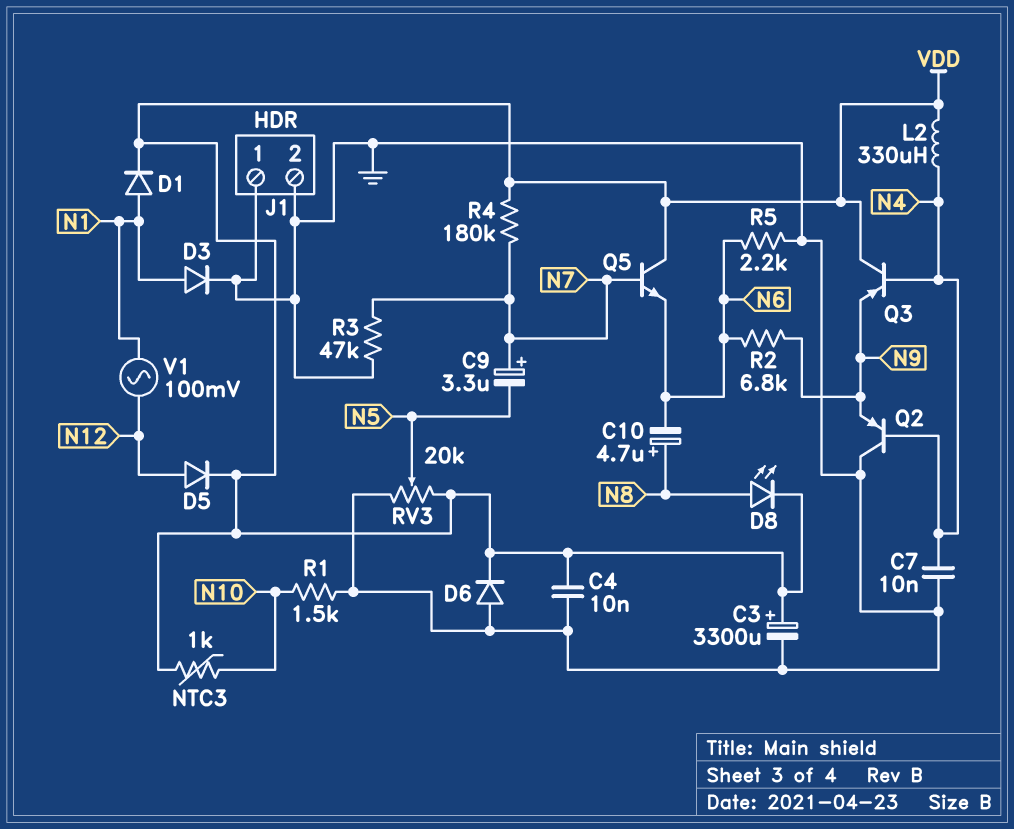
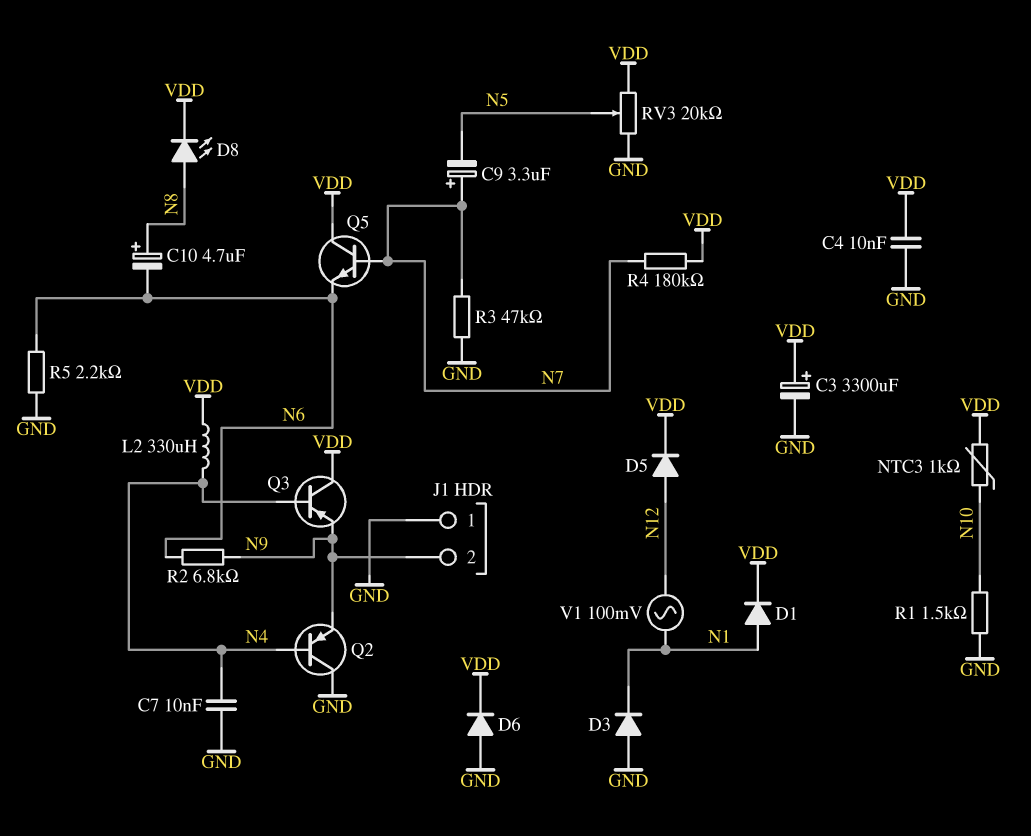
D3: diode (A N1, K GND) -> diode (A GND, K N1)
J1 pin 2: GND -> N9

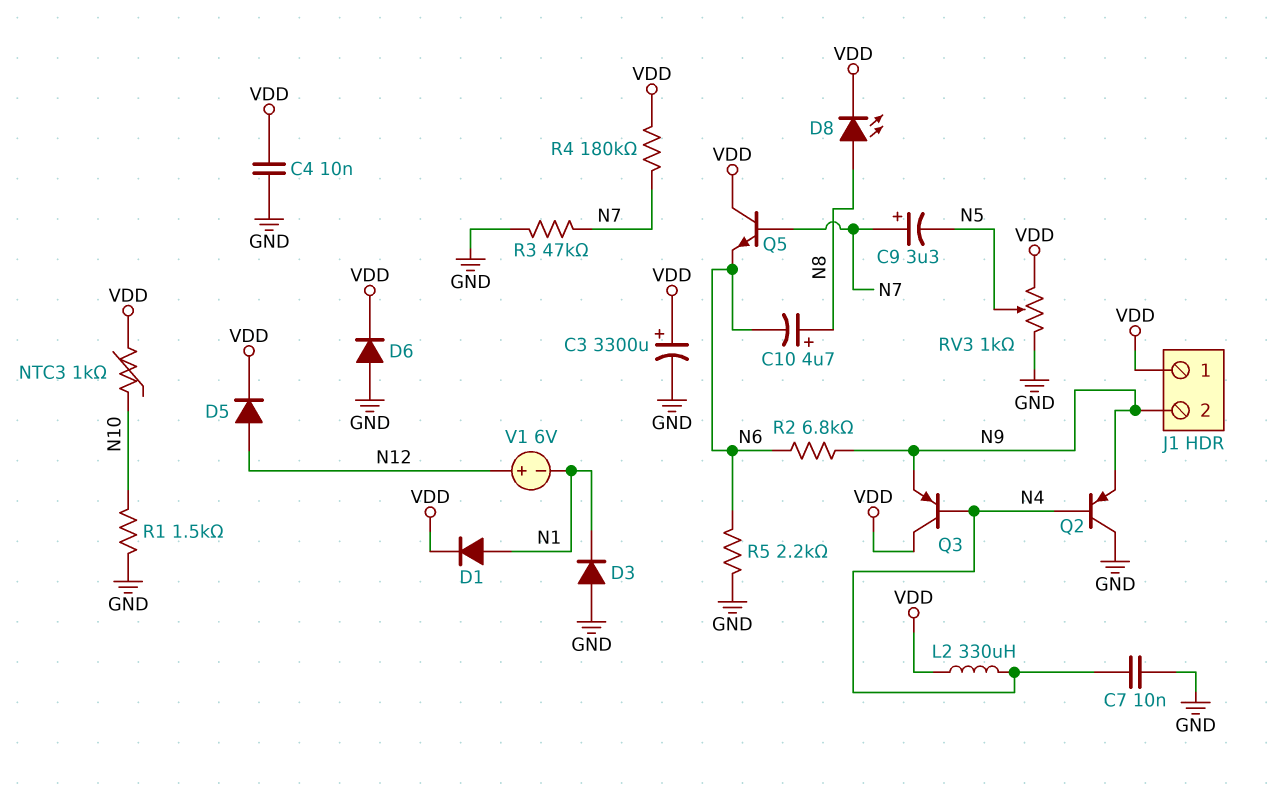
J1 pin 1: GND -> VDD
RV3: 20k (GND, VDD, wiper N5) -> 1k (GND, VDD, wiper N5)
V1: AC 100mV (N1, N12) -> 6V (plus N12, minus N1)

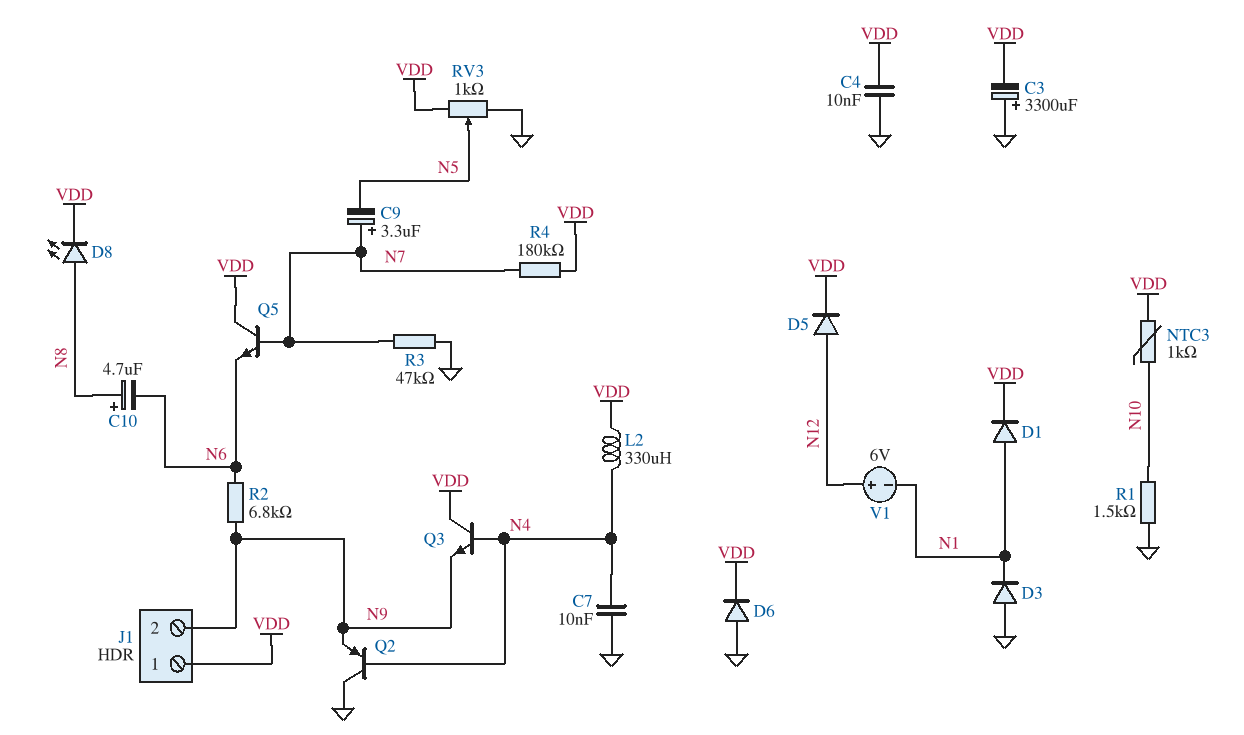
C3: 3300uF (plus VDD, minus GND) -> 3300uF (plus GND, minus VDD)
Q3: PNP (B N4, C VDD, E N9) -> NPN (B N4, C VDD, E N9)
R5: 2.2k (GND, N6) -> none

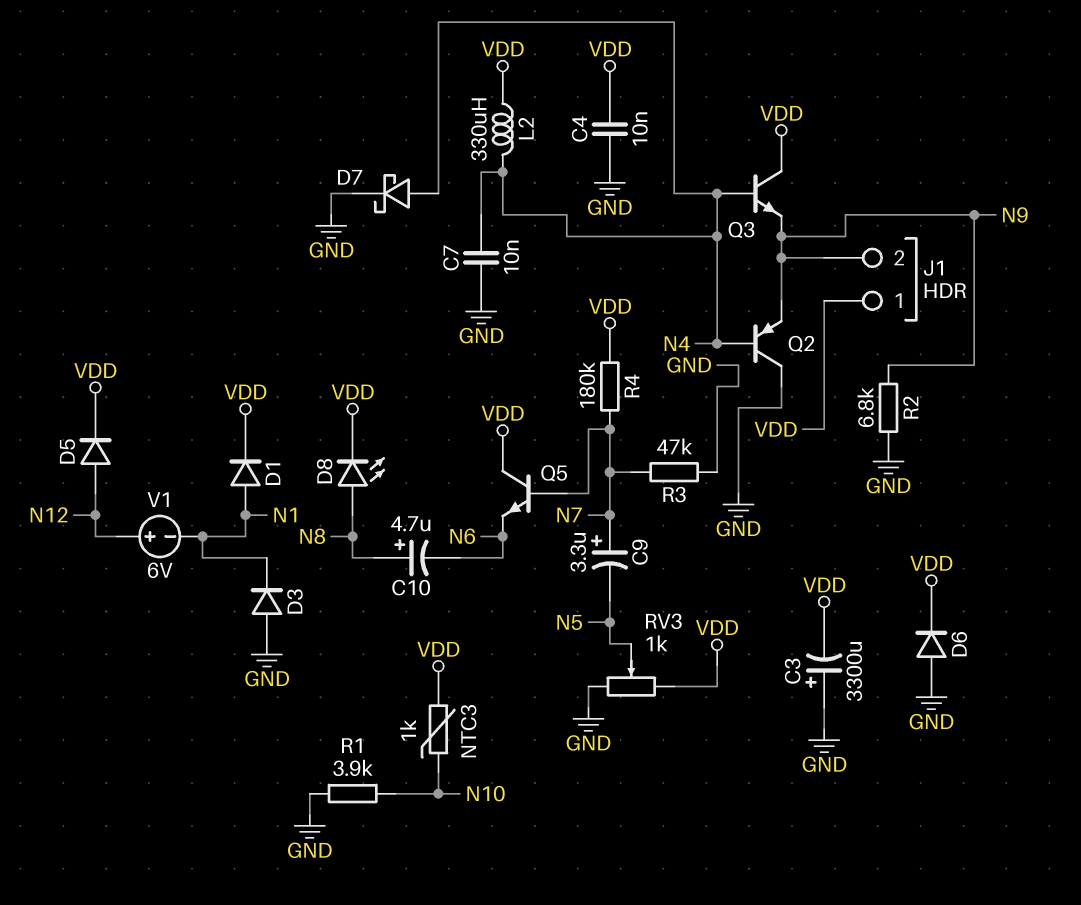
D7: none -> schottky (A N4, K GND)
R1: 1.5k (GND, N10) -> 3.9k (GND, N10)
R2: 6.8k (N6, N9) -> 6.8k (GND, N9)

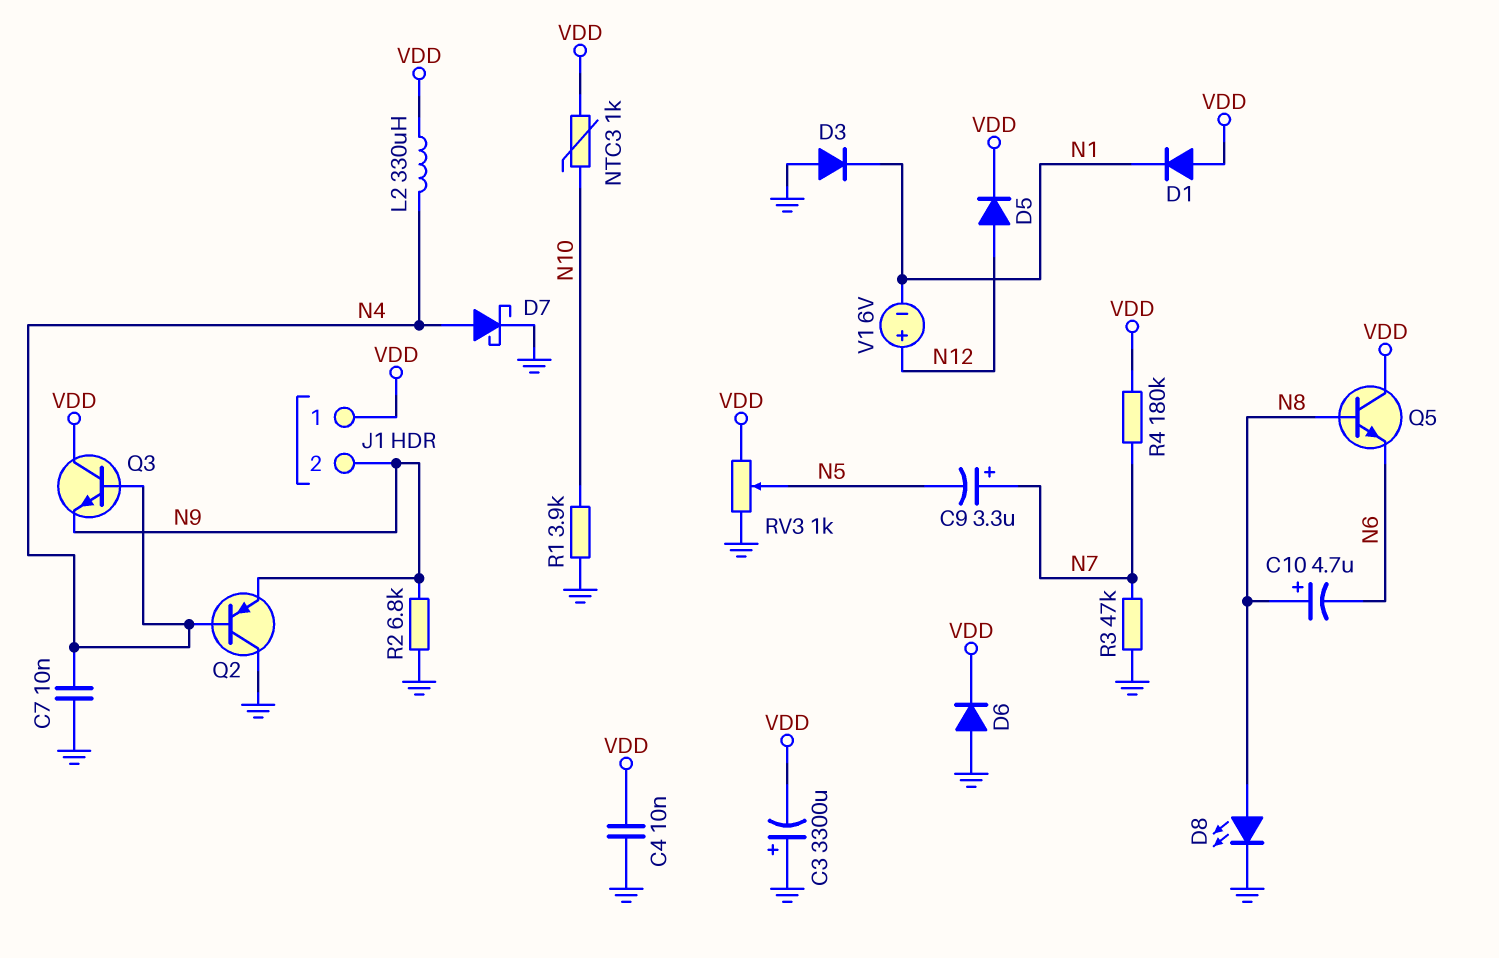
D1: diode (A N1, K VDD) -> diode (A VDD, K N1)
D8: LED (A N8, K VDD) -> LED (A N8, K GND)
Q5: NPN (B N7, C VDD, E N6) -> NPN (B N8, C VDD, E N6)

